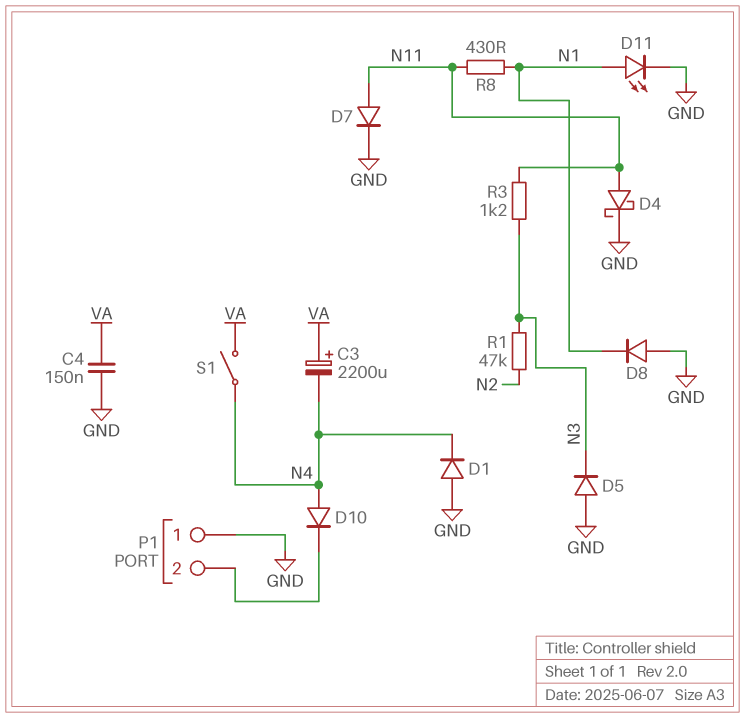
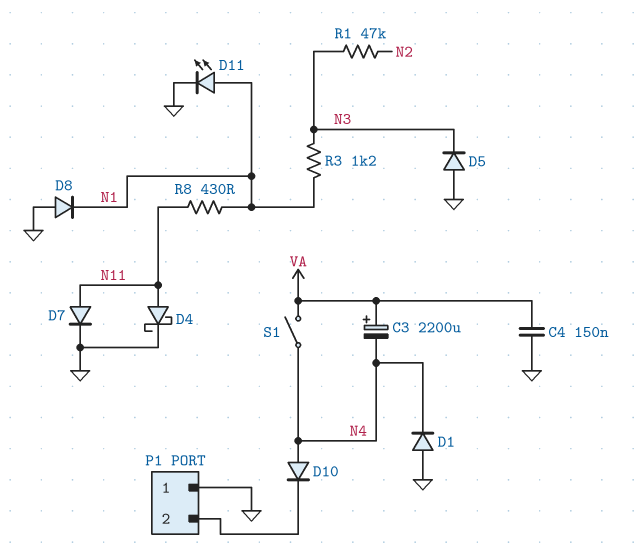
R3: 1.2k (N3, N11) -> 1.2k (N1, N3)

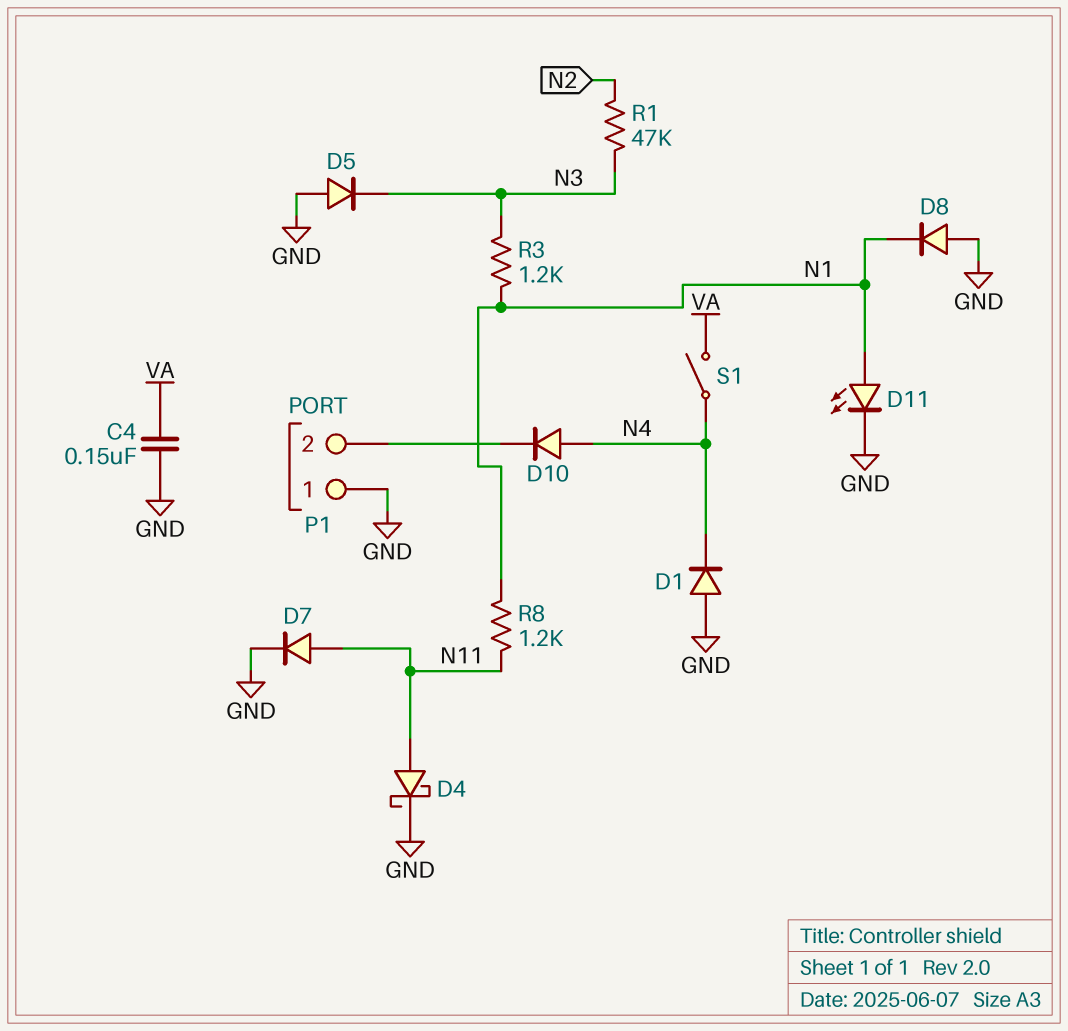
C3: 2200uF (plus VA, minus N4) -> none
R8: 430 (N1, N11) -> 1.2k (N1, N11)

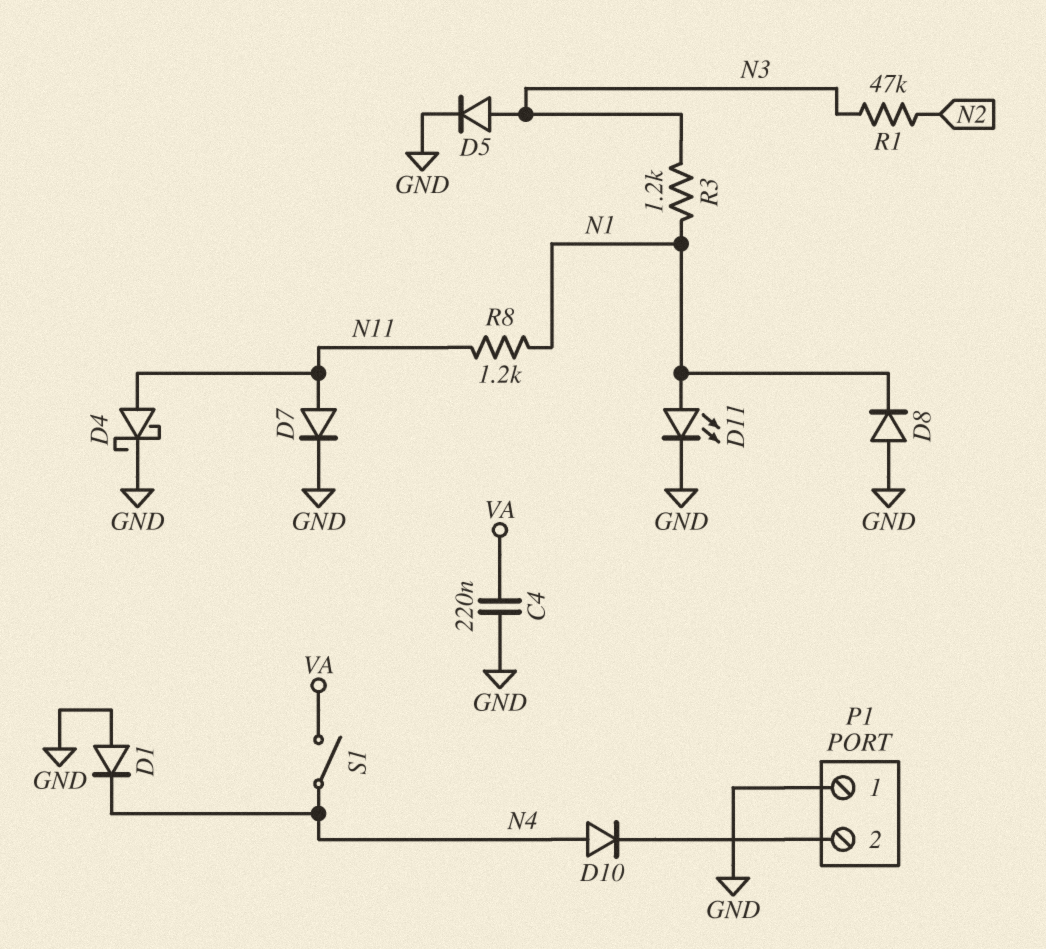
C4: 150nF (GND, VA) -> 220nF (GND, VA)
D5: diode (A GND, K N3) -> diode (A N3, K GND)

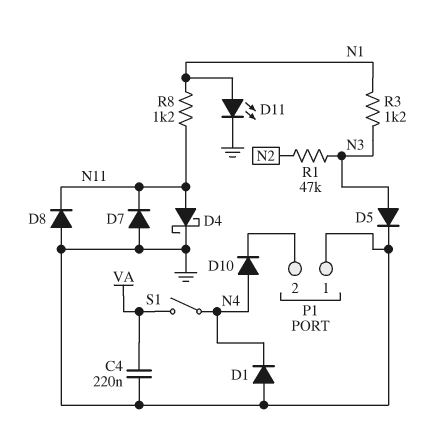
D7: diode (A N11, K GND) -> diode (A GND, K N11)
D8: diode (A GND, K N1) -> diode (A GND, K N11)

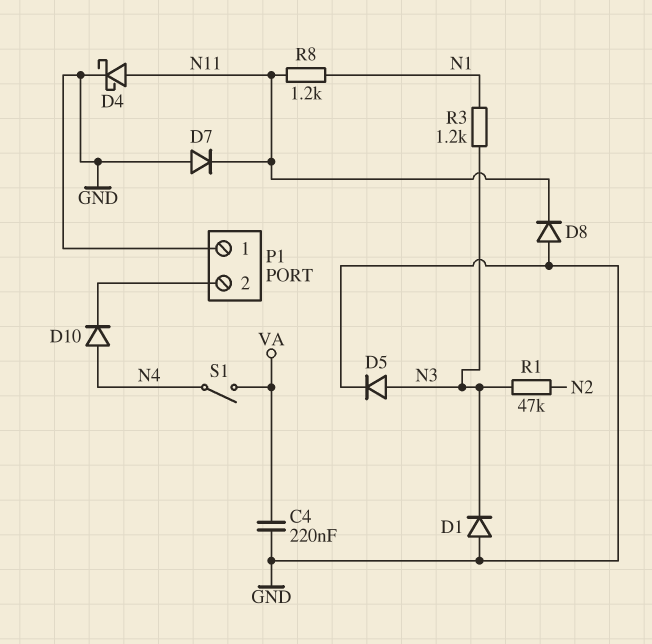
D1: diode (A GND, K N4) -> diode (A GND, K N3)
D11: LED (A N1, K GND) -> none

